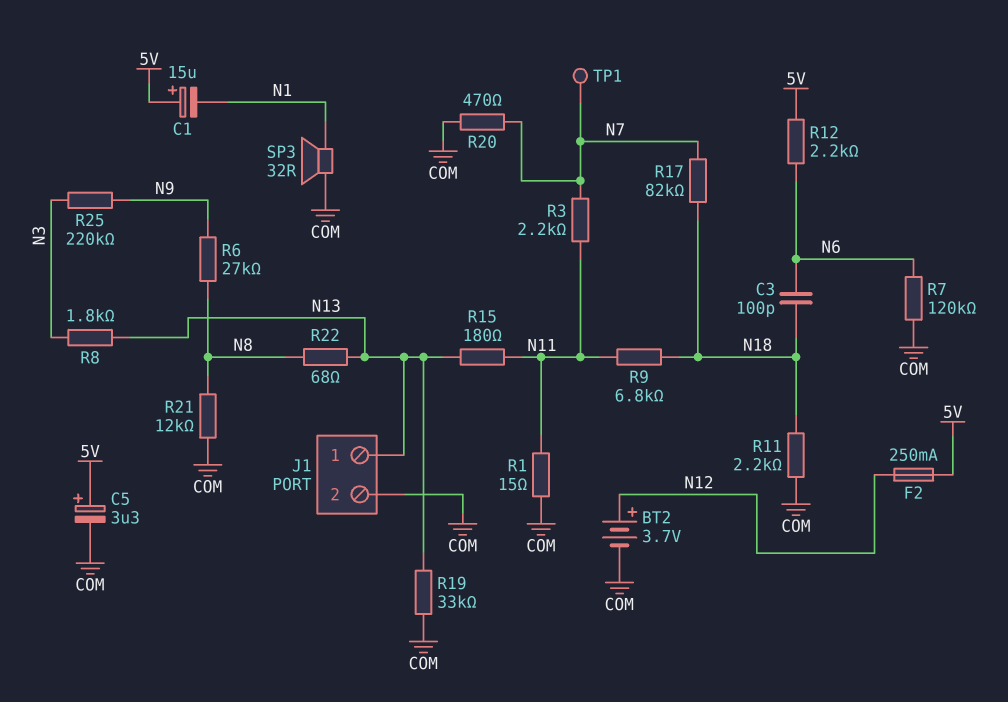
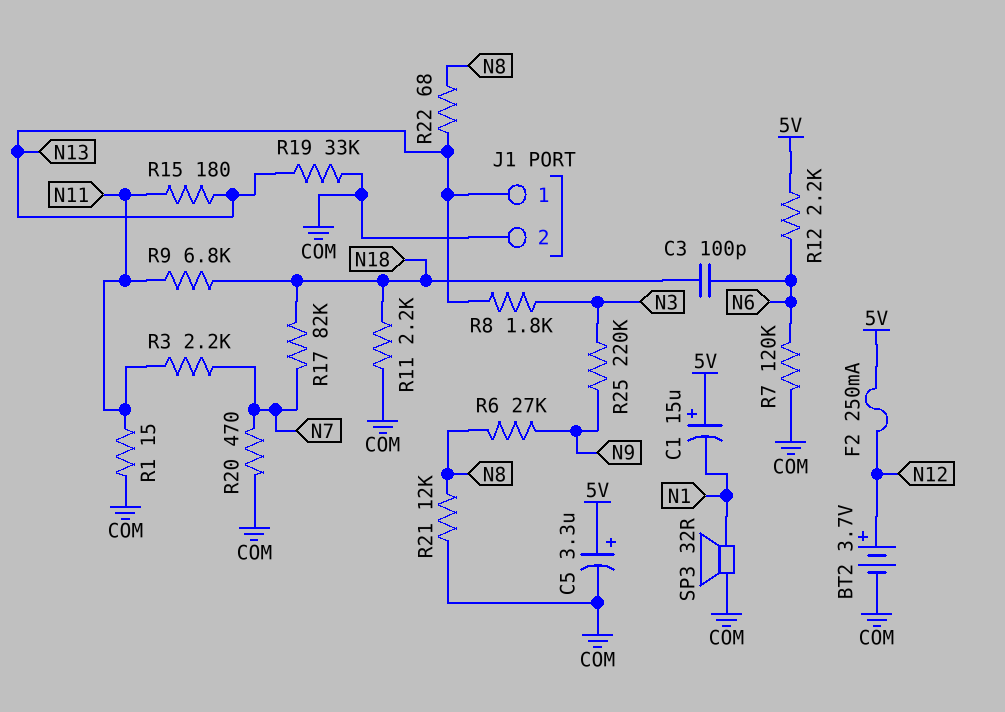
TP1: test point (N7) -> none

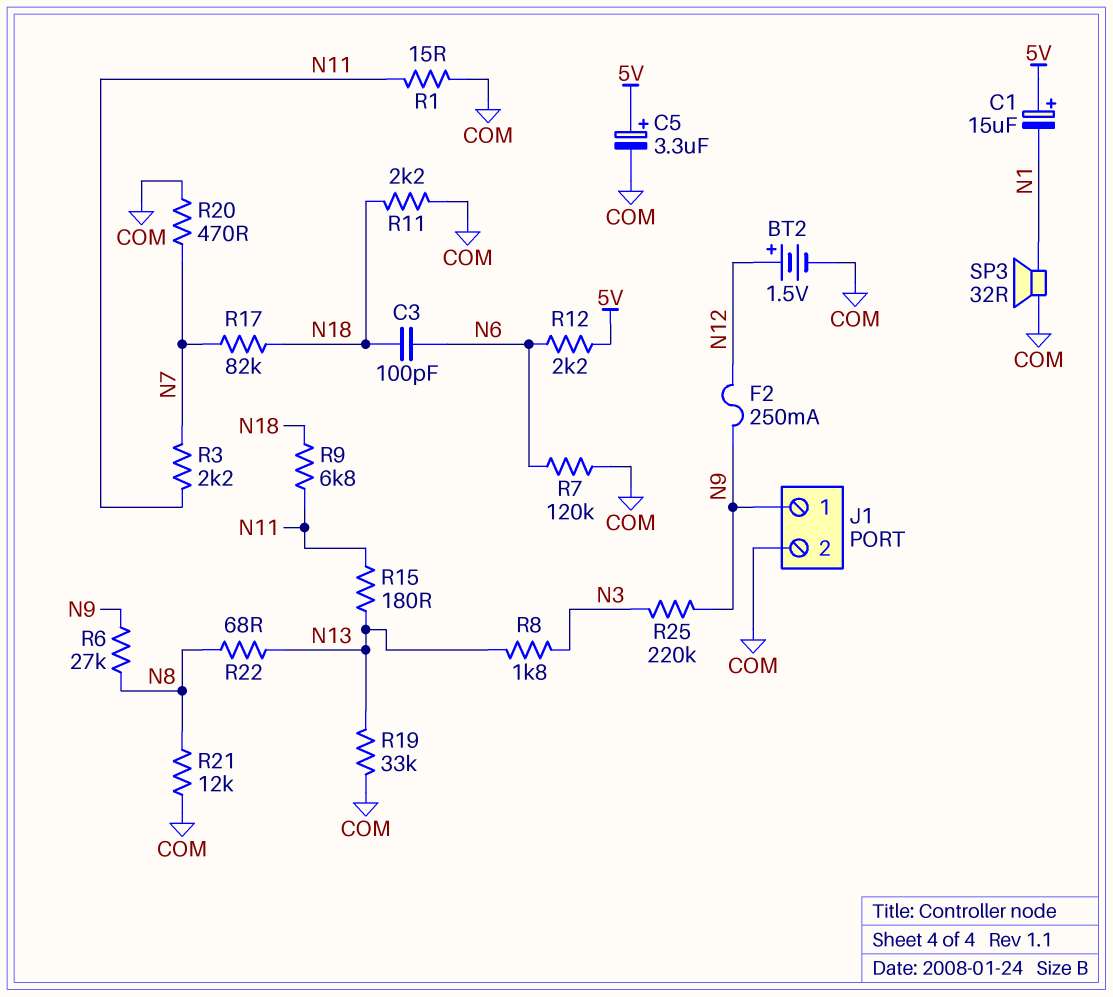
BT2: 3.7V (plus N12, minus COM) -> 1.5V (plus N12, minus COM)
F2: 250mA (5V, N12) -> 250mA (N9, N12)
J1 pin 1: N13 -> N9

